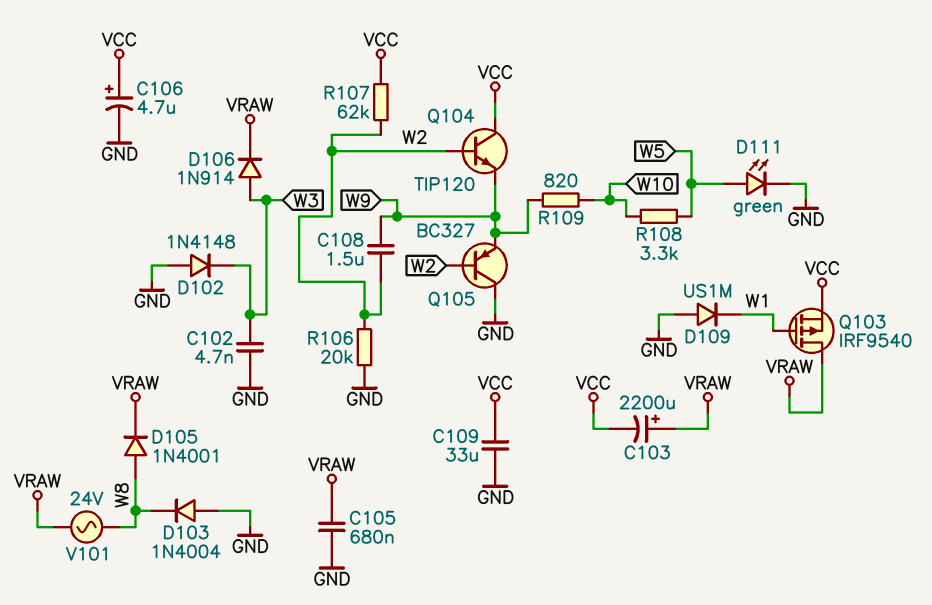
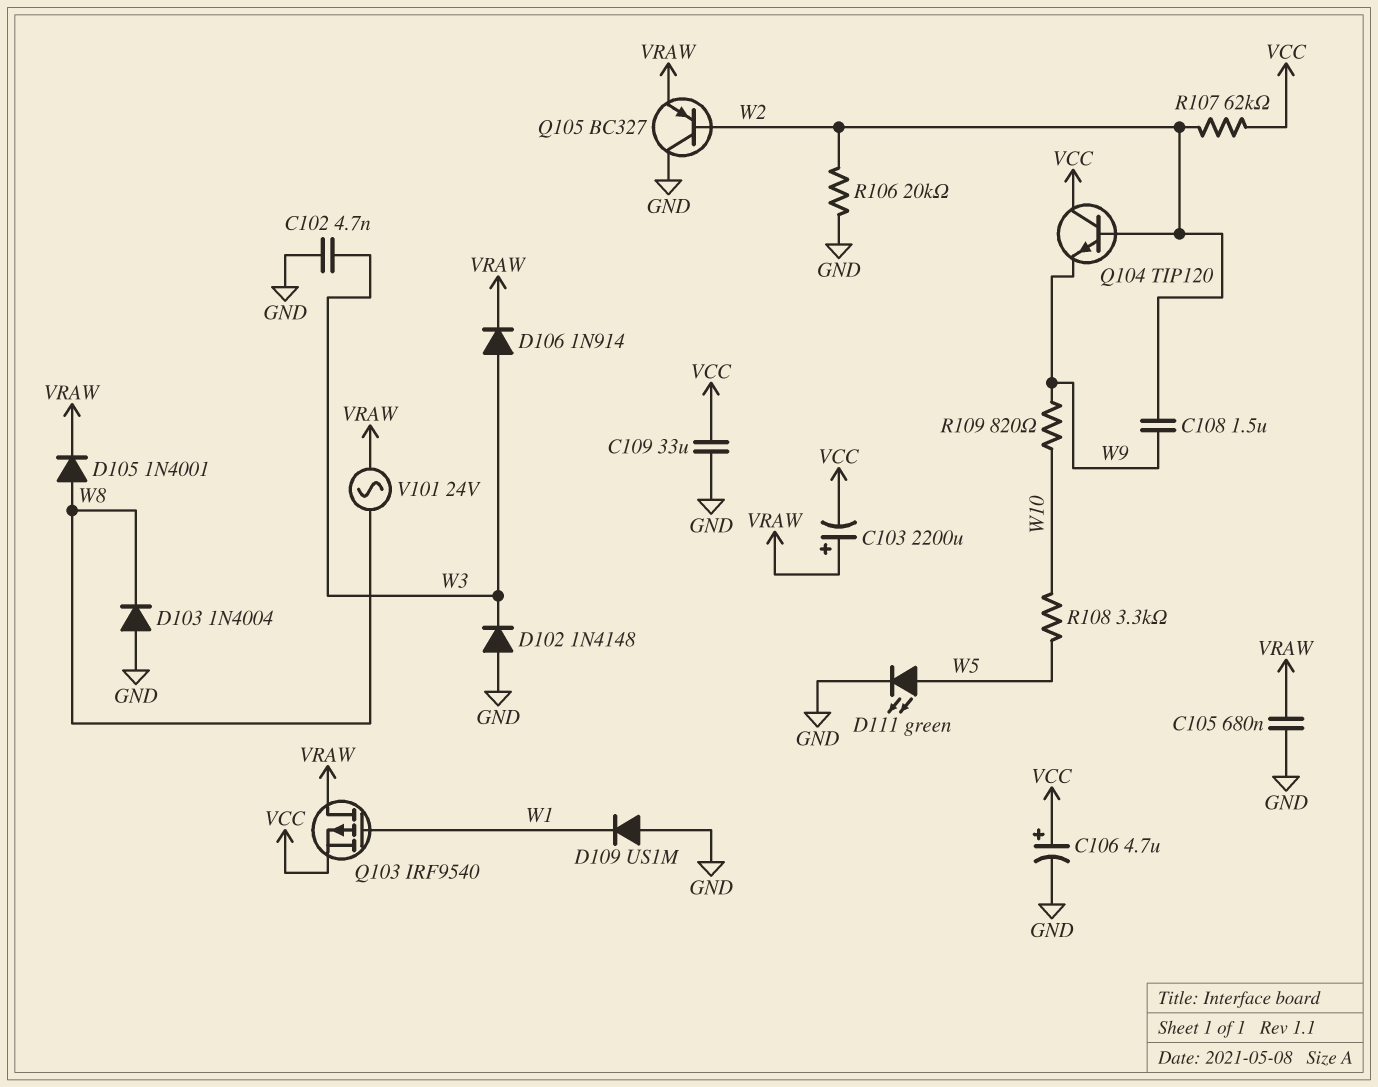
Q105: PNP BC327 (B W2, C GND, E W9) -> PNP BC327 (B W2, C GND, E VRAW)

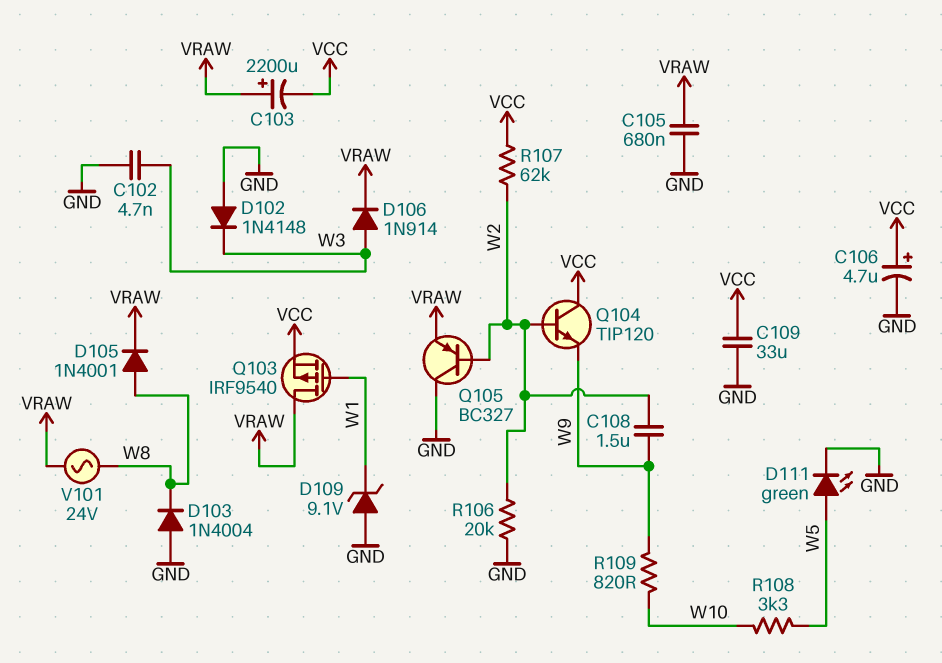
D109: diode US1M (A GND, K W1) -> zener 9.1V (A GND, K W1)

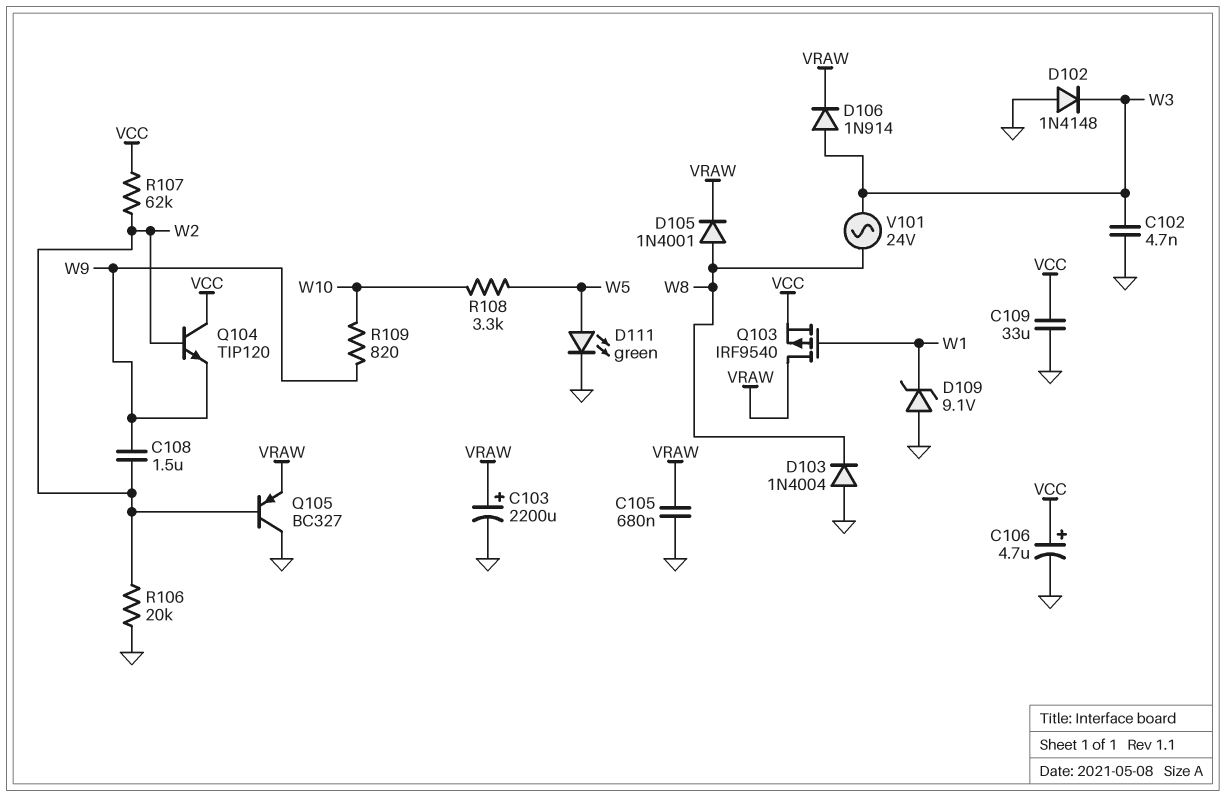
C103: 2200uF (plus VRAW, minus VCC) -> 2200uF (plus VRAW, minus GND)
V101: AC 24V (VRAW, W8) -> AC 24V (W3, W8)

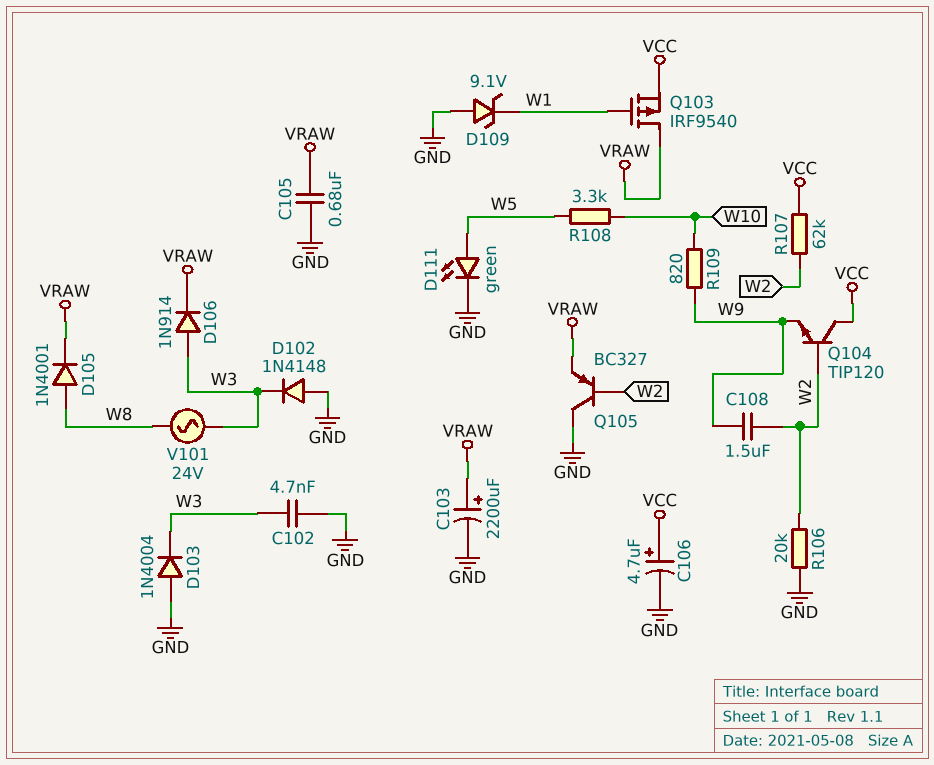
C109: 33uF (GND, VCC) -> none
D103: diode 1N4004 (A GND, K W8) -> diode 1N4004 (A GND, K W3)

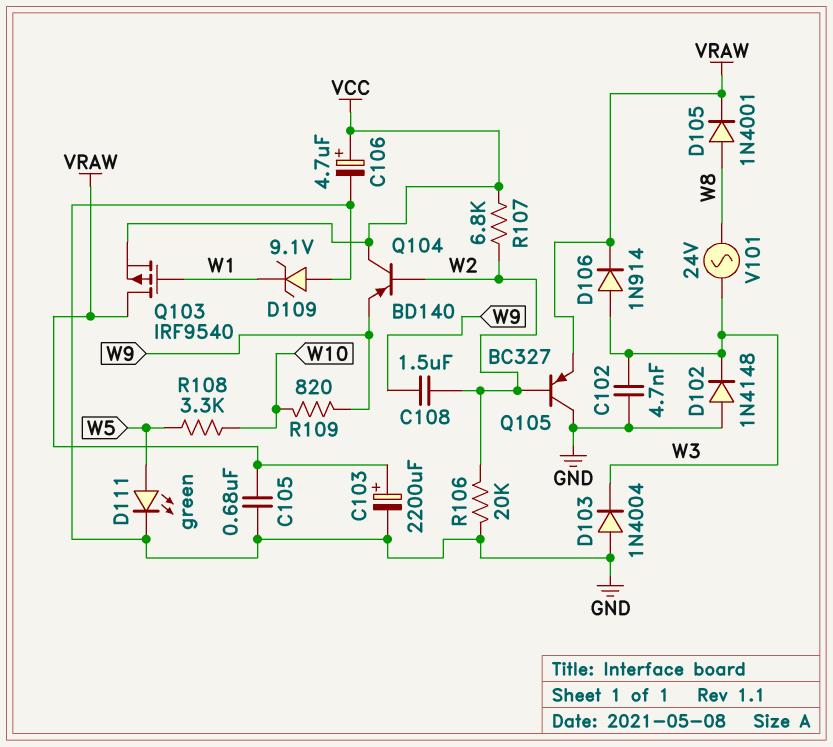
Q104: NPN TIP120 (B W2, C VCC, E W9) -> PNP BD140 (B W2, C VCC, E W9)
R107: 62k (VCC, W2) -> 6.8k (VCC, W2)

